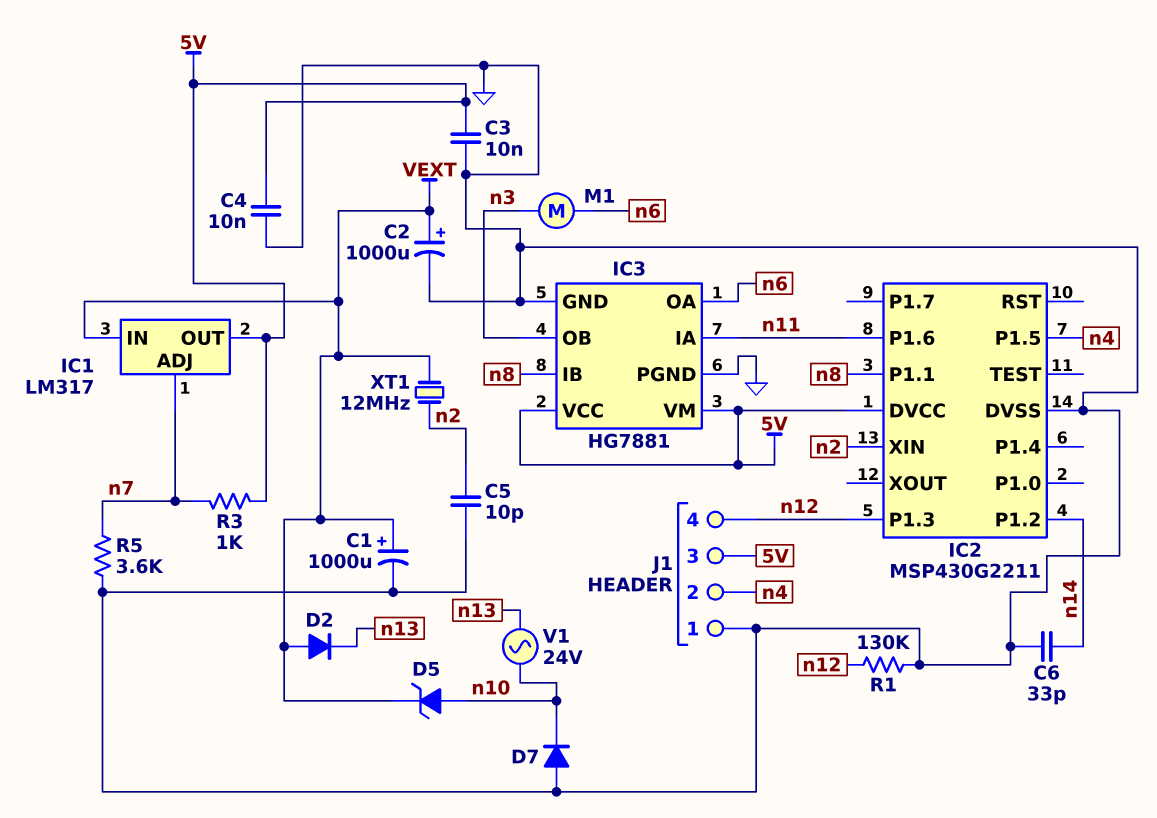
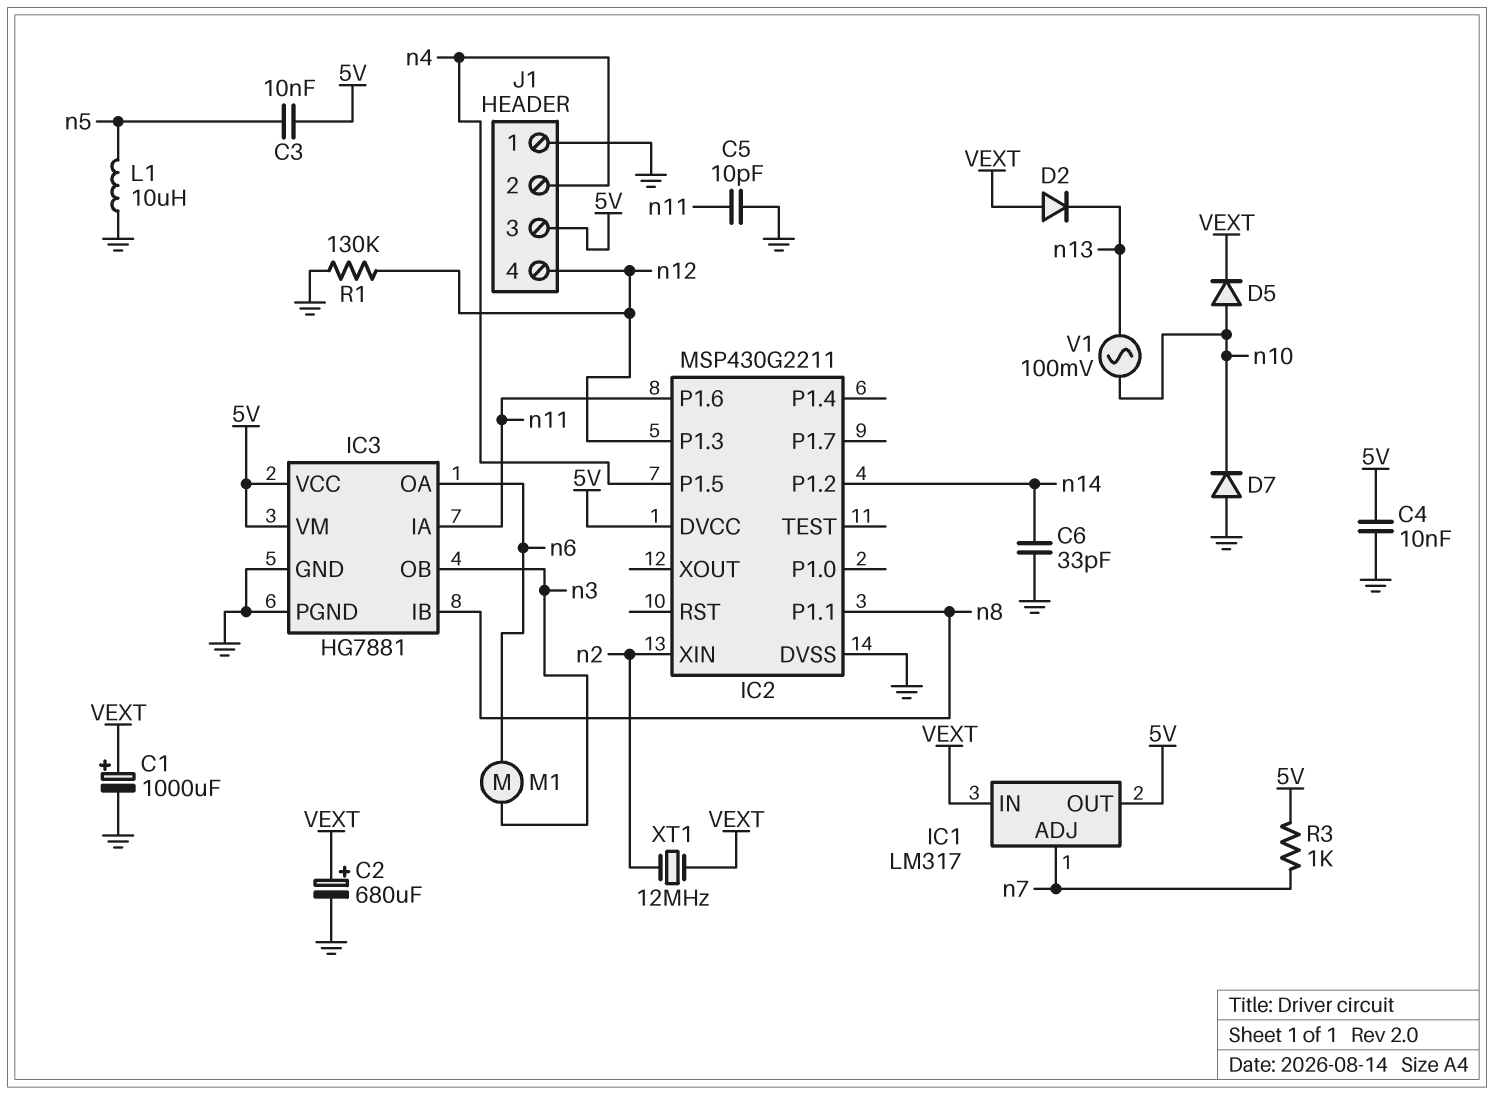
C2: 1000uF (plus VEXT, minus GND) -> 680uF (plus VEXT, minus GND)
C3: 10nF (5V, GND) -> 10nF (5V, n5)
C5: 10pF (GND, n2) -> 10pF (GND, n11)
D5: zener (A n10, K VEXT) -> diode (A n10, K VEXT)
L1: none -> 10uH (GND, n5)
R5: 3.6k (GND, n7) -> none
V1: AC 24V (n10, n13) -> AC 100mV (n10, n13)

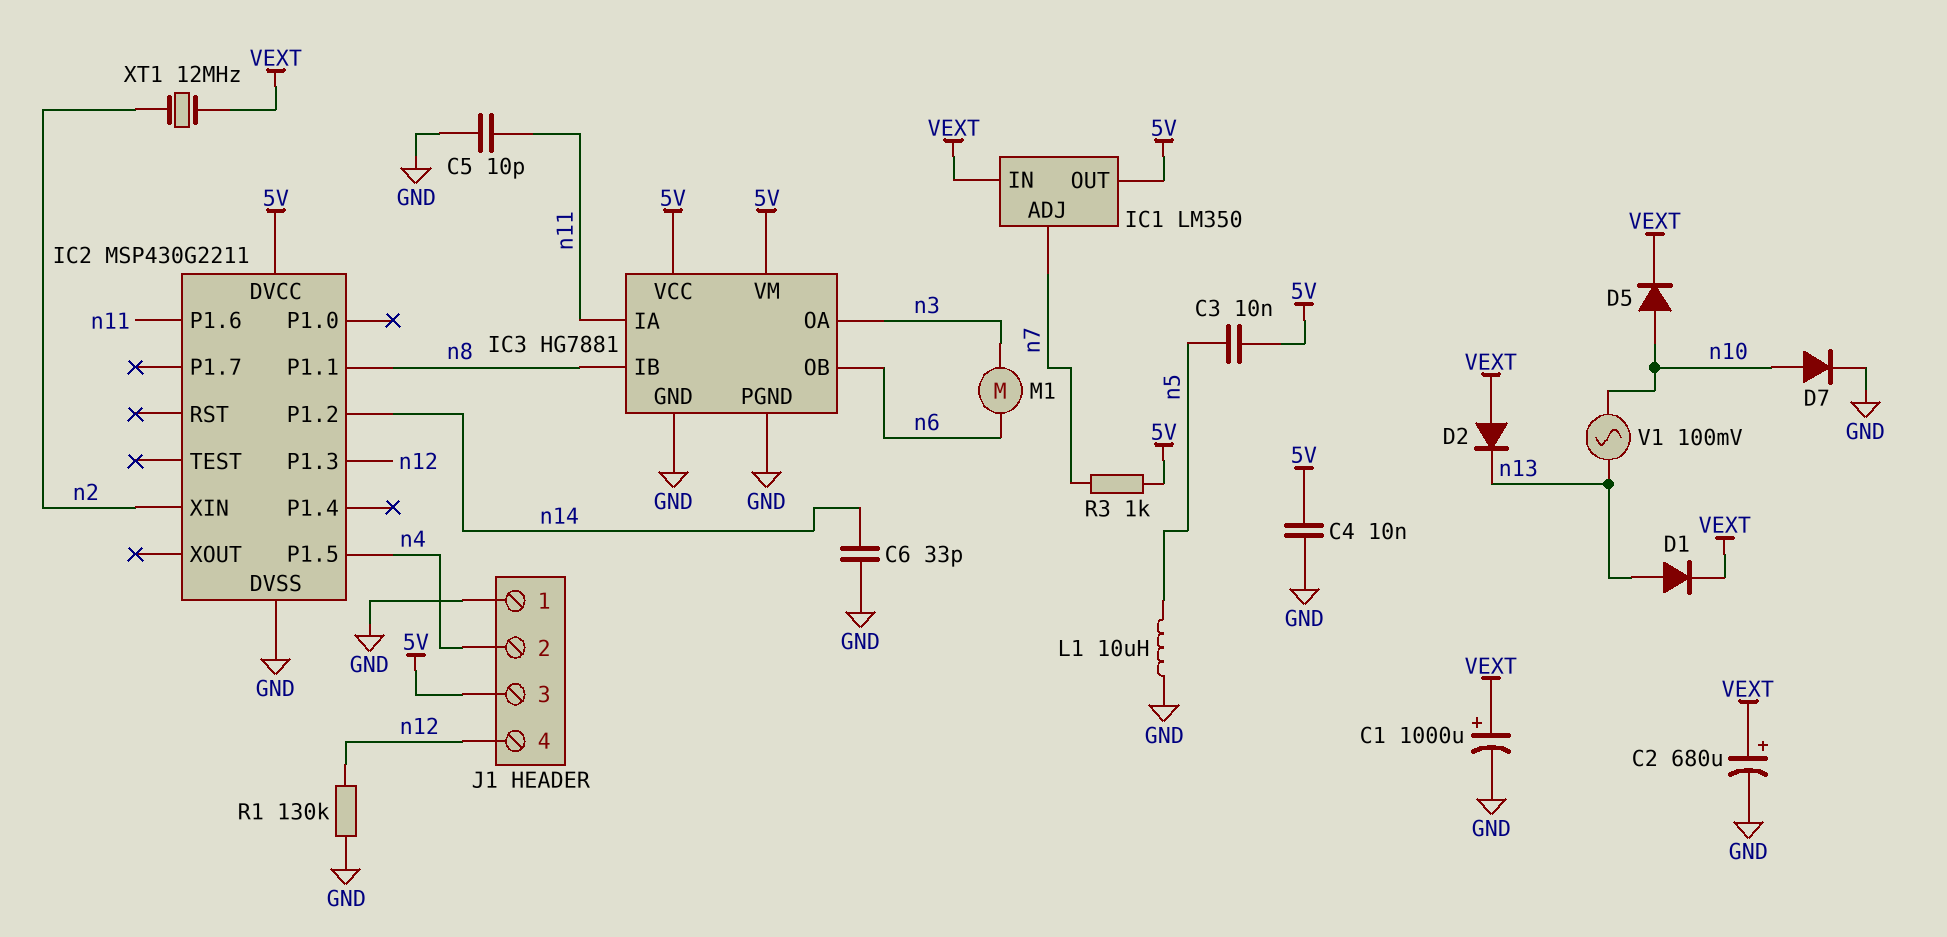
D1: none -> diode (A n13, K VEXT)
D7: diode (A GND, K n10) -> diode (A n10, K GND)
IC1: LM317 -> LM350
IC3 pin OA: n6 -> n3
IC3 pin OB: n3 -> n6

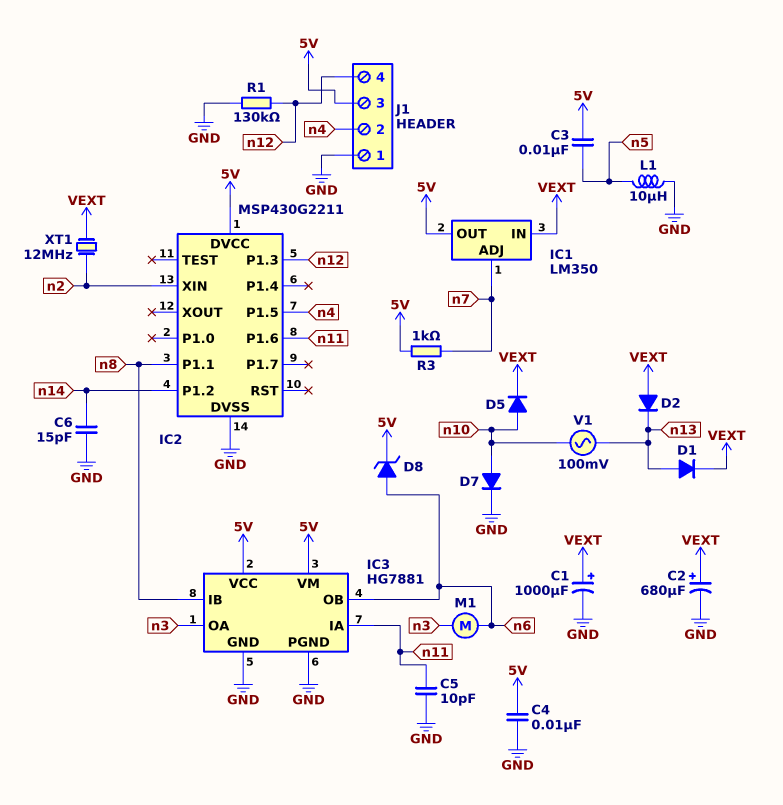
C6: 33pF (GND, n14) -> 15pF (GND, n14)
D8: none -> zener (A n6, K 5V)

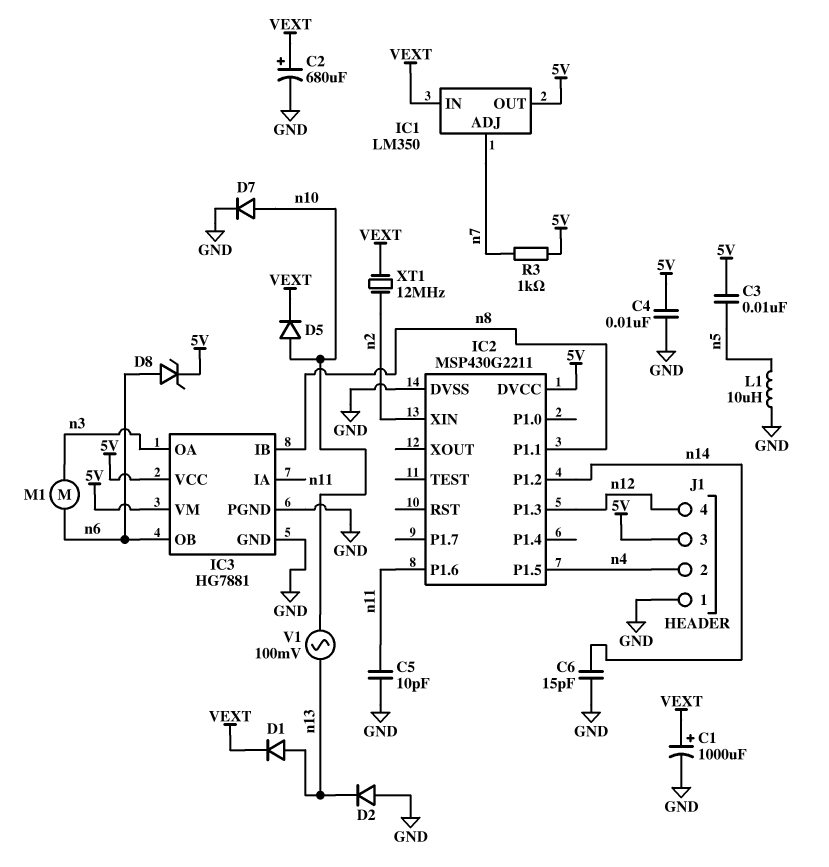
D2: diode (A VEXT, K n13) -> diode (A GND, K n13)
R1: 130k (GND, n12) -> none

